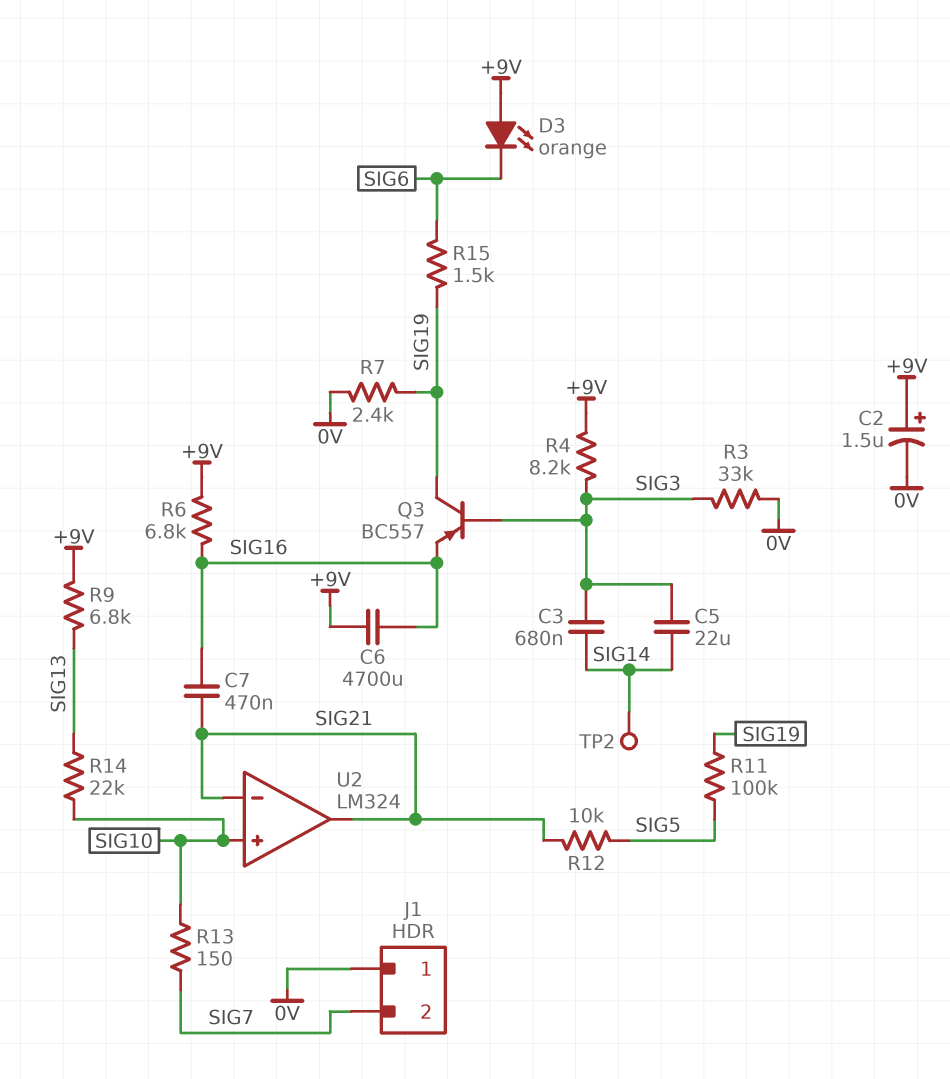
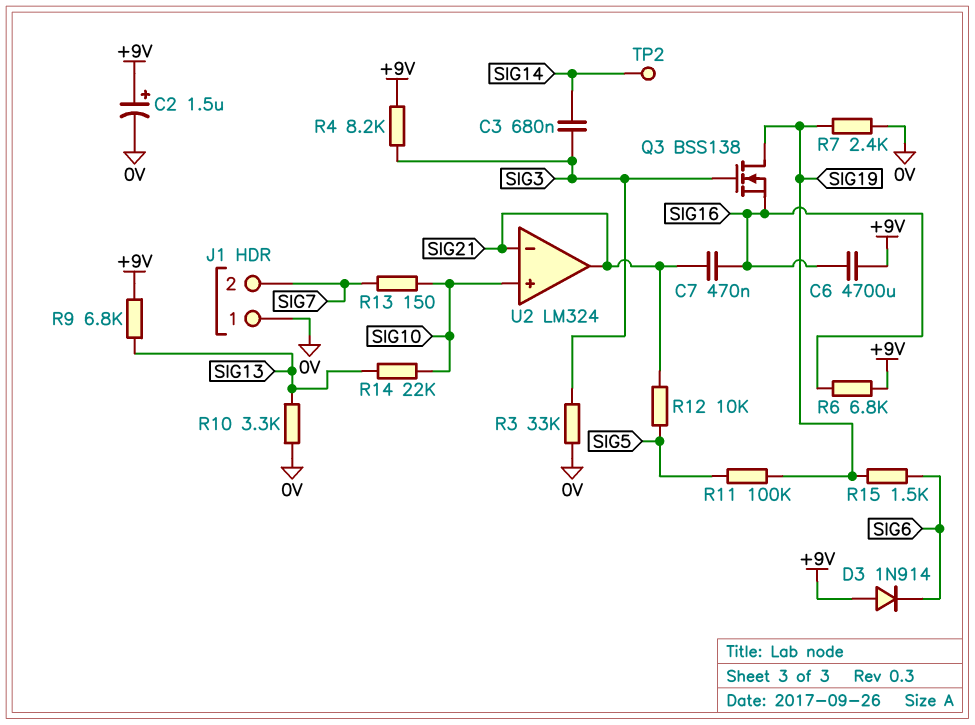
C5: 22uF (SIG3, SIG14) -> none
D3: LED orange (A +9V, K SIG6) -> diode 1N914 (A +9V, K SIG6)
Q3: PNP BC557 (B SIG3, C SIG19, E SIG16) -> NMOS BSS138 (G SIG3, D SIG19, S SIG16)
R10: none -> 3.3k (0V, SIG13)

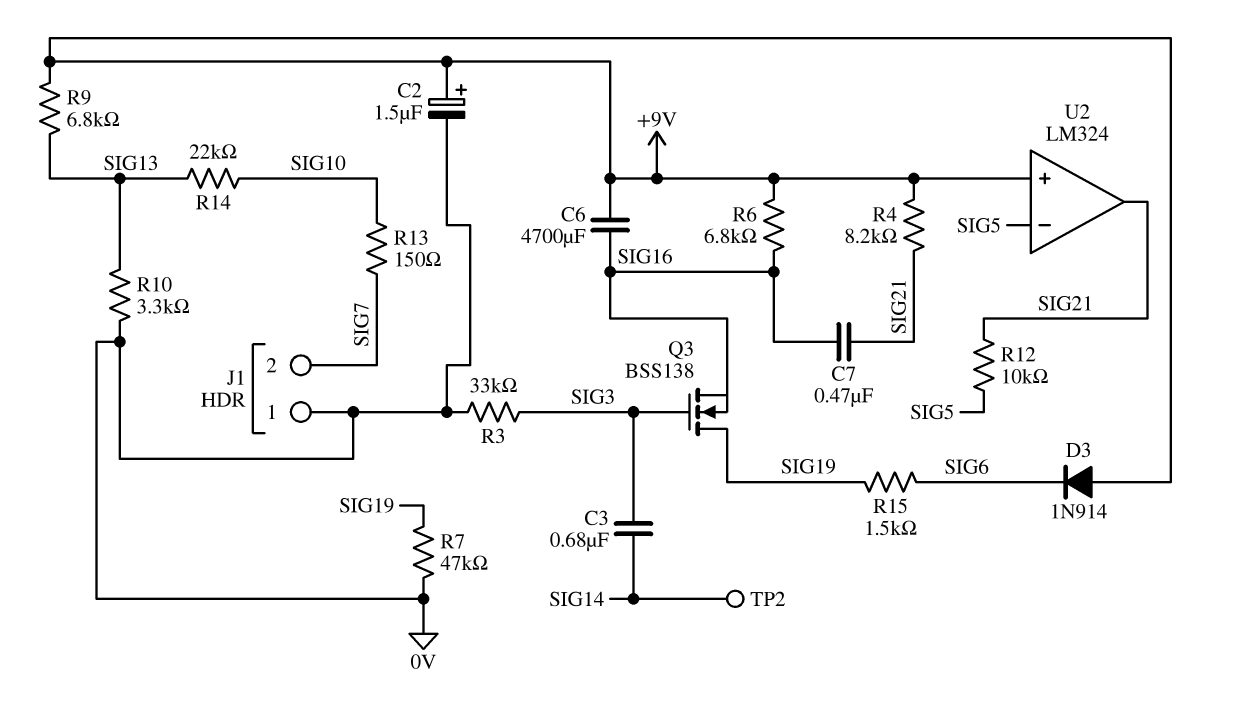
R4: 8.2k (+9V, SIG3) -> 8.2k (+9V, SIG21)
R7: 2.4k (0V, SIG19) -> 47k (0V, SIG19)
R11: 100k (SIG5, SIG19) -> none
U2 pin in+: SIG10 -> +9V
U2 pin in-: SIG21 -> SIG5

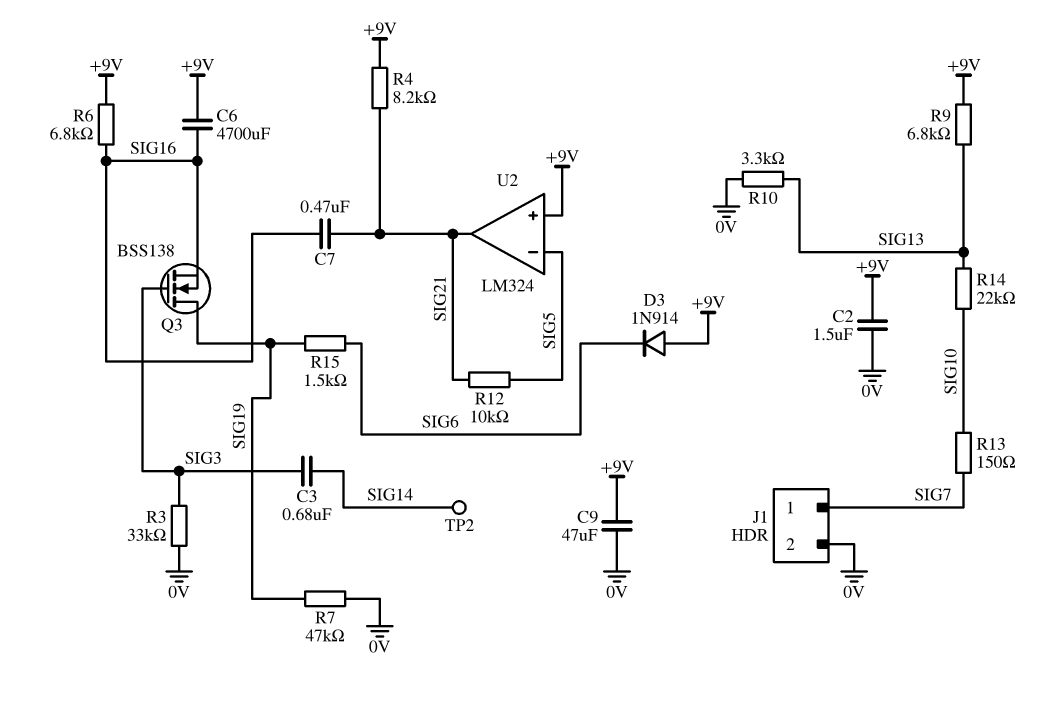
C2: 1.5uF (plus +9V, minus 0V) -> 1.5uF (+9V, 0V)
C9: none -> 47uF (+9V, 0V)
J1 pin 1: 0V -> SIG7
J1 pin 2: SIG7 -> 0V

